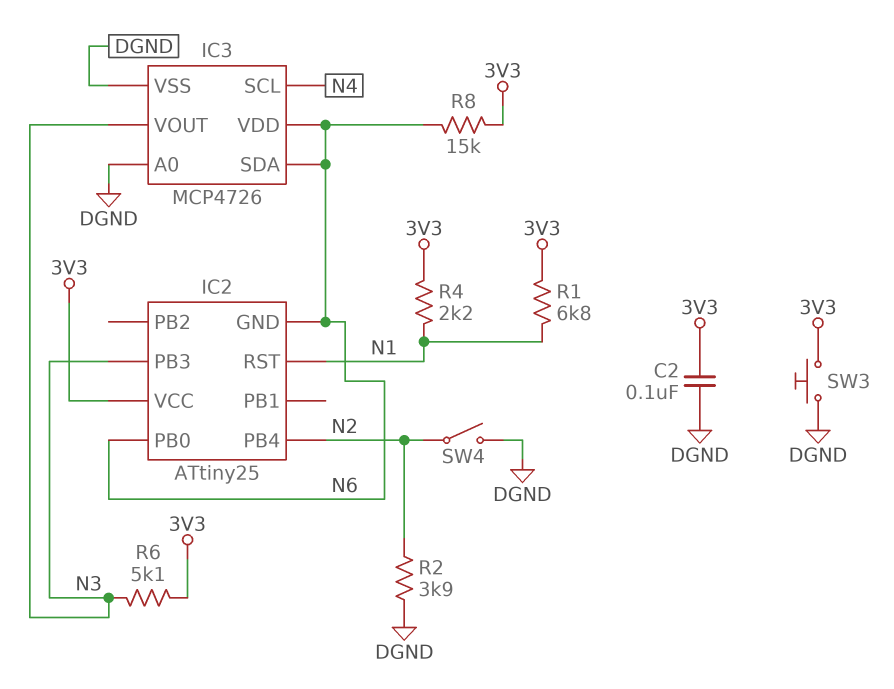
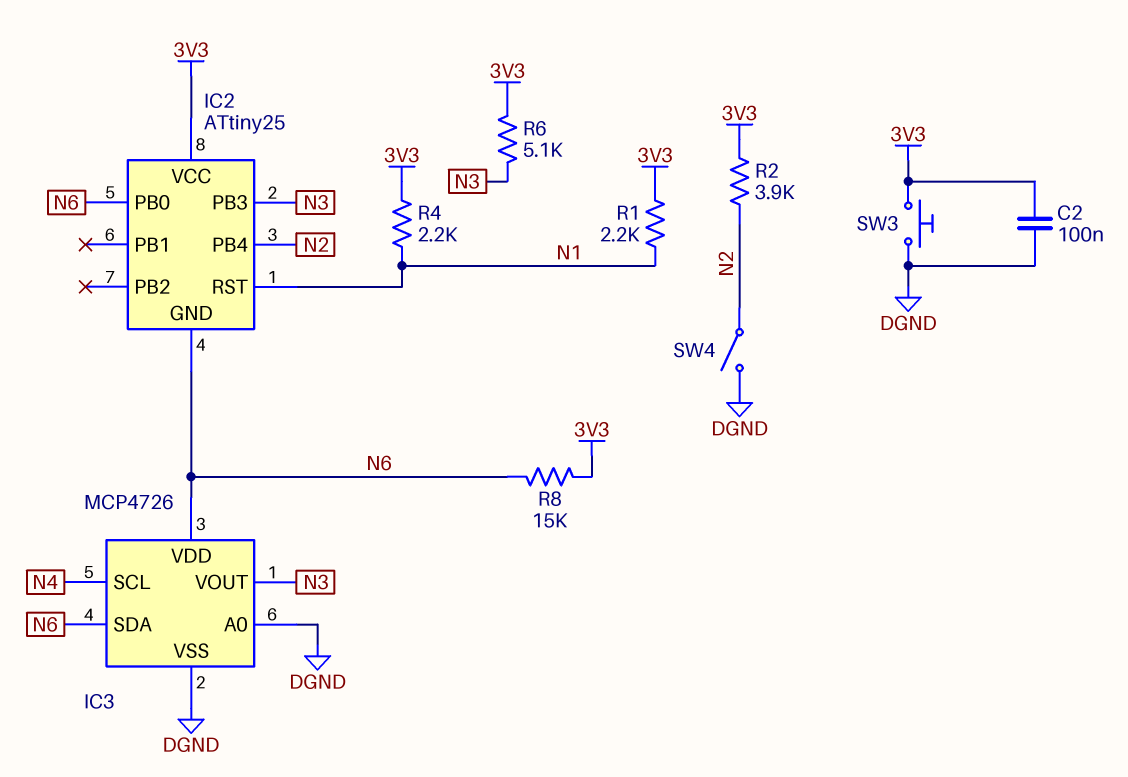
R1: 6.8k (3V3, N1) -> 2.2k (3V3, N1)
R2: 3.9k (DGND, N2) -> 3.9k (3V3, N2)

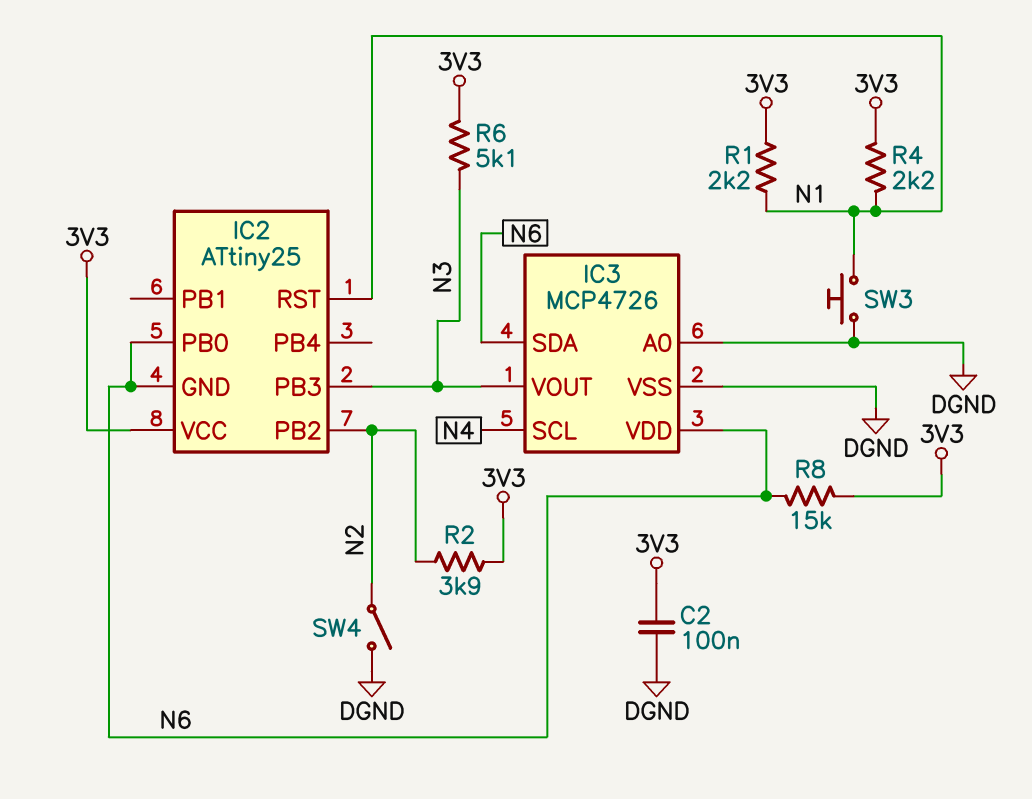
IC2 pin PB2: none -> N2
IC2 pin PB4: N2 -> none
SW3: button (3V3, DGND) -> button (DGND, N1)

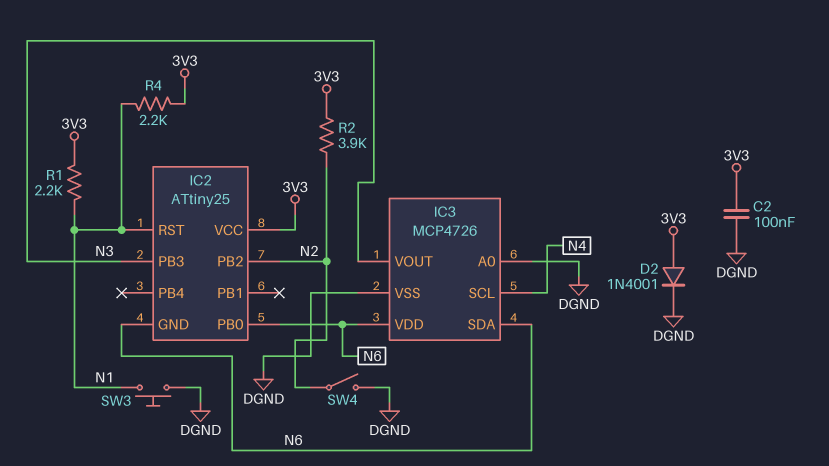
D2: none -> diode 1N4001 (A 3V3, K DGND)
R6: 5.1k (3V3, N3) -> none
R8: 15k (3V3, N6) -> none

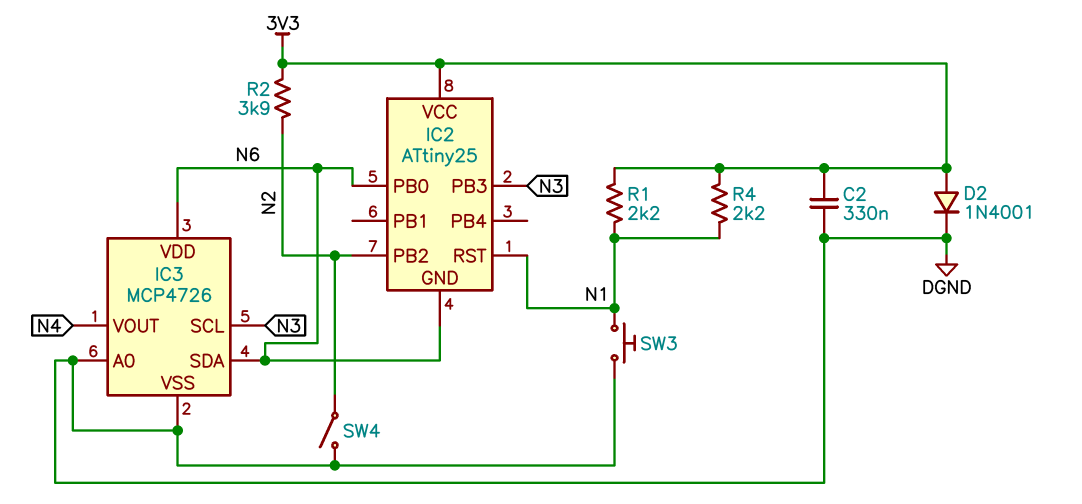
C2: 100nF (3V3, DGND) -> 330nF (3V3, DGND)
IC3 pin SCL: N4 -> N3
IC3 pin VOUT: N3 -> N4

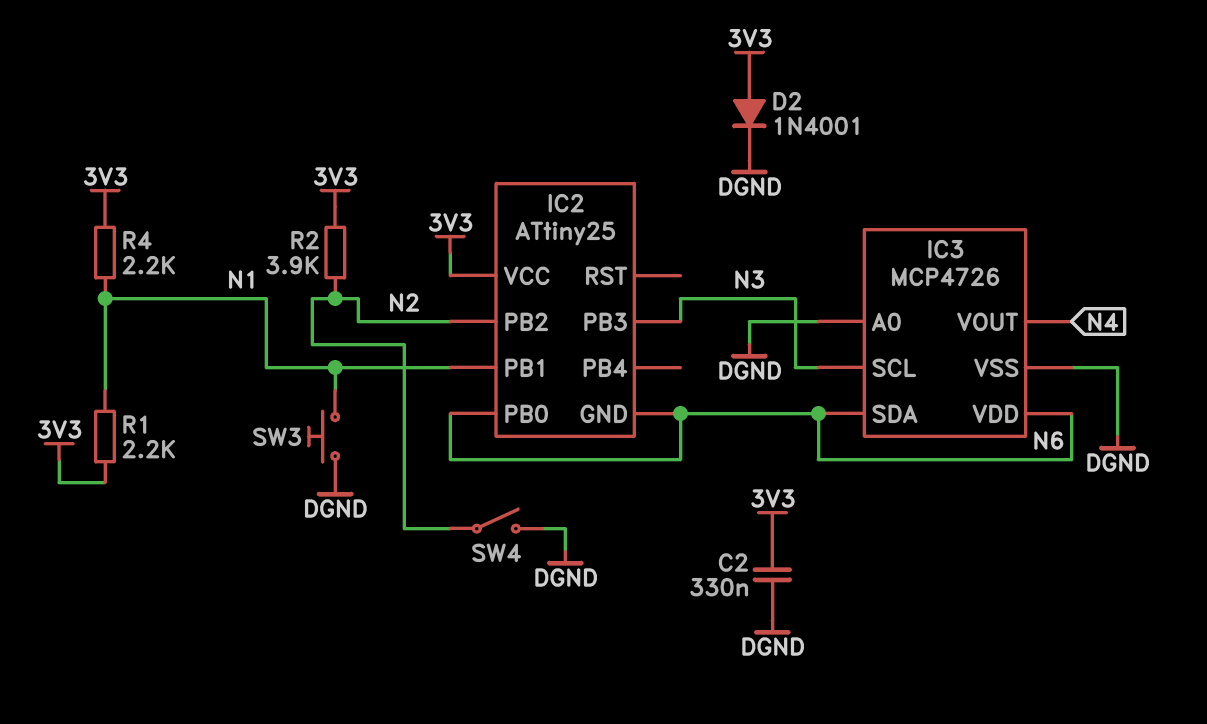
IC2 pin PB1: none -> N1
IC2 pin RST: N1 -> none

